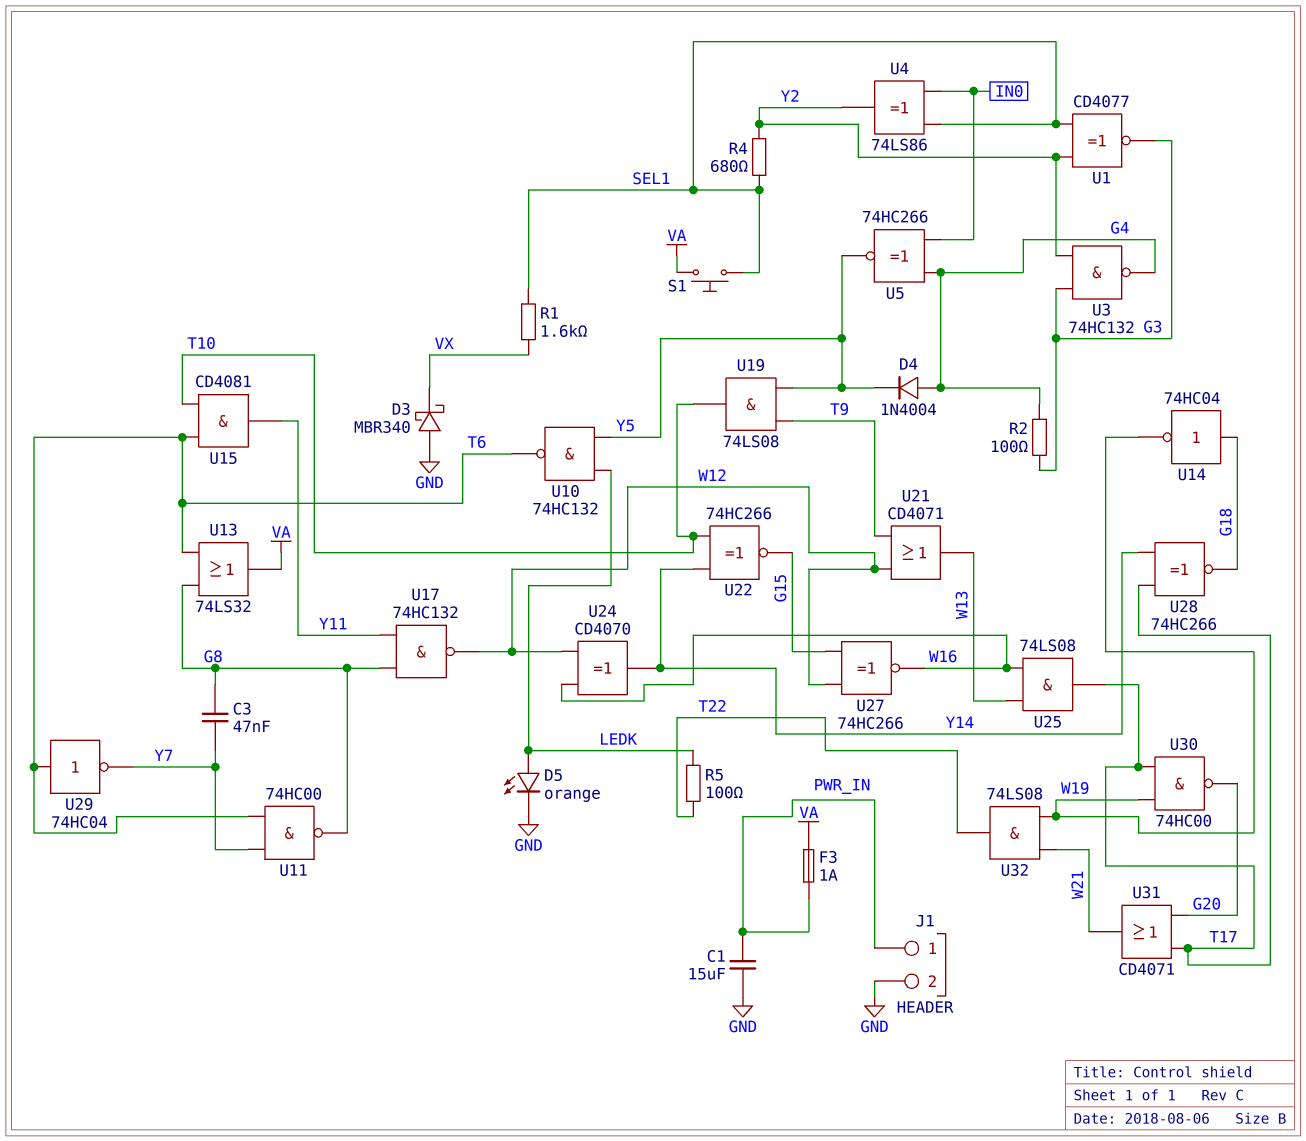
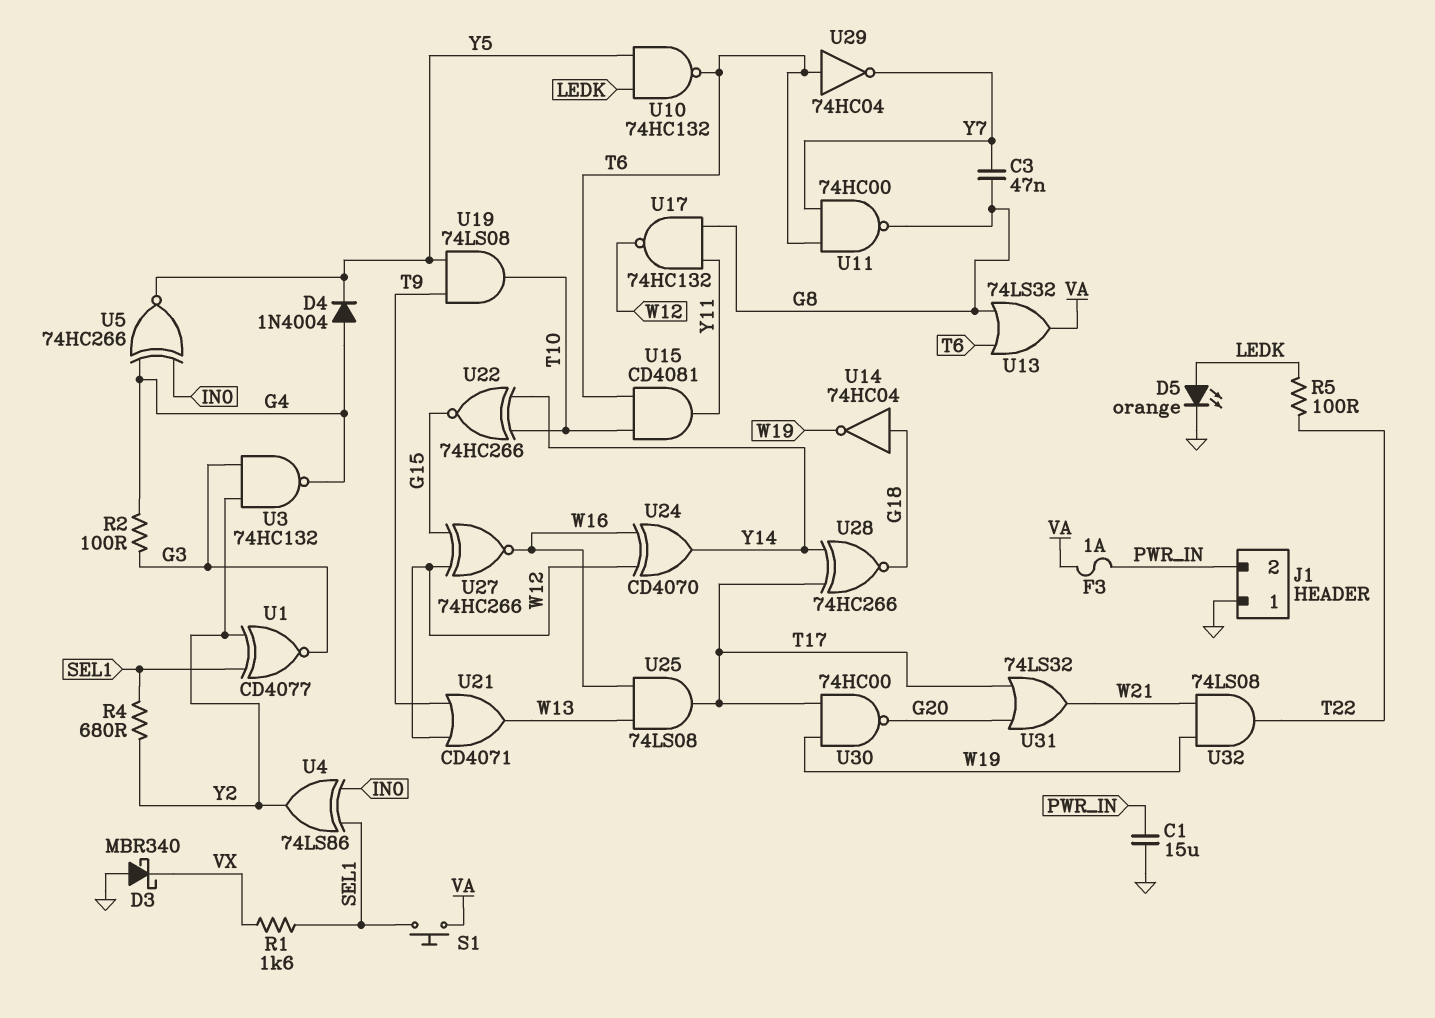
J1 pin 1: PWR_IN -> GND
J1 pin 2: GND -> PWR_IN
U31: OR CD4071 (in G20, in T17, out W21) -> OR 74LS32 (in G20, in T17, out W21)

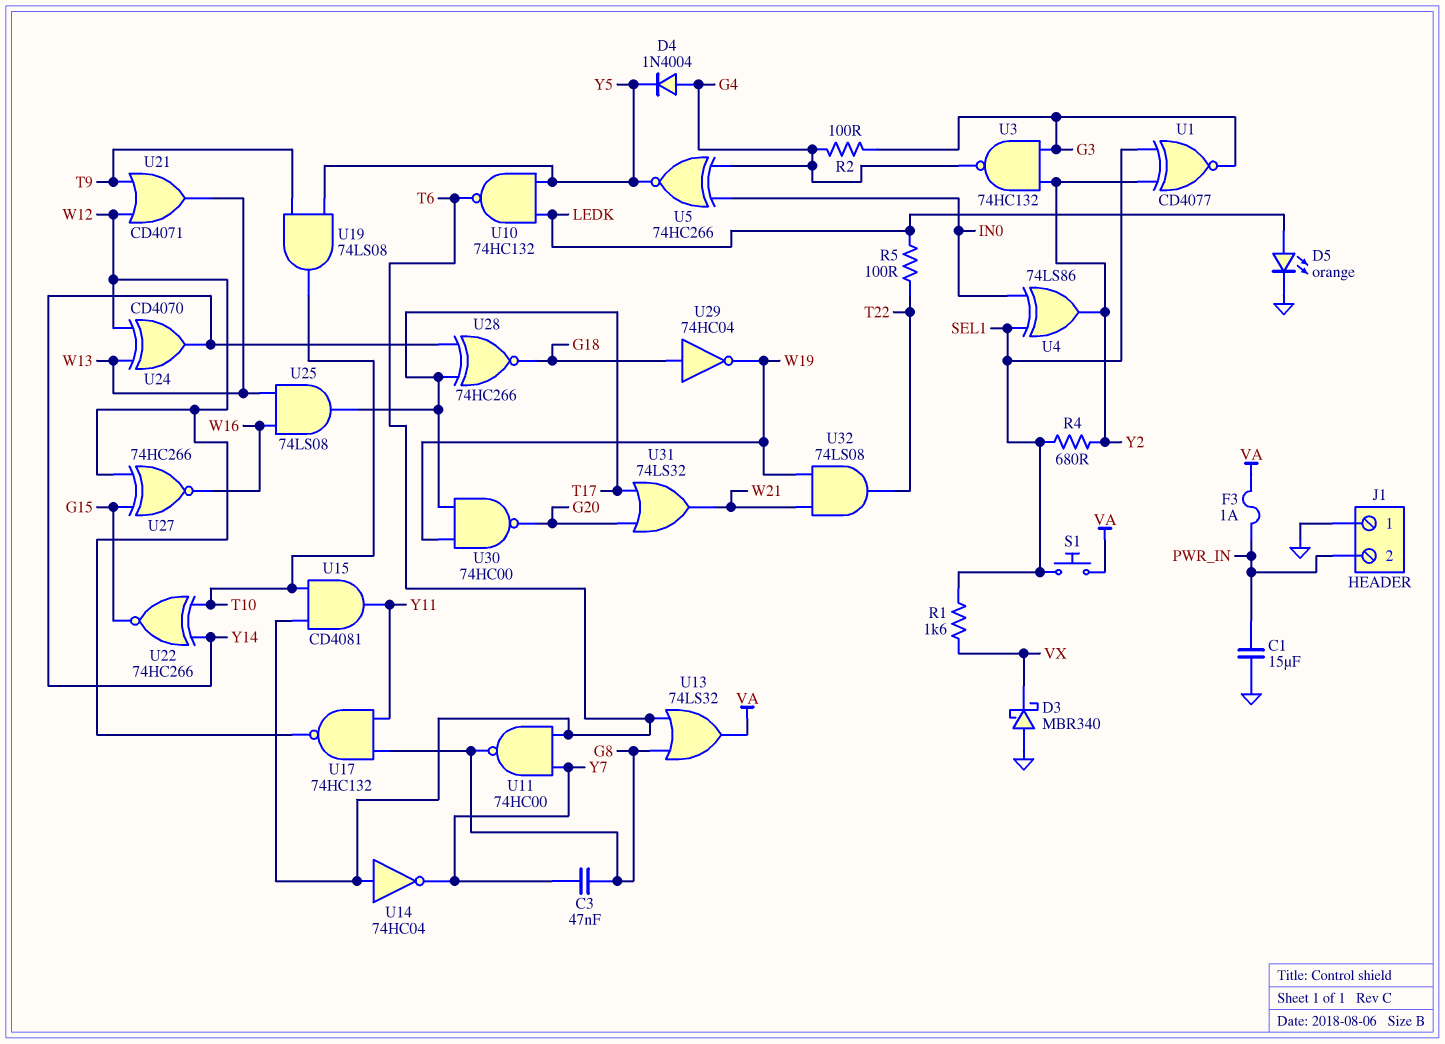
U14: NOT 74HC04 (in G18, out W19) -> NOT 74HC04 (in T6, out Y7)
U24: XOR CD4070 (in W12, in W16, out Y14) -> XOR CD4070 (in W12, in W13, out Y14)
U29: NOT 74HC04 (in T6, out Y7) -> NOT 74HC04 (in G18, out W19)

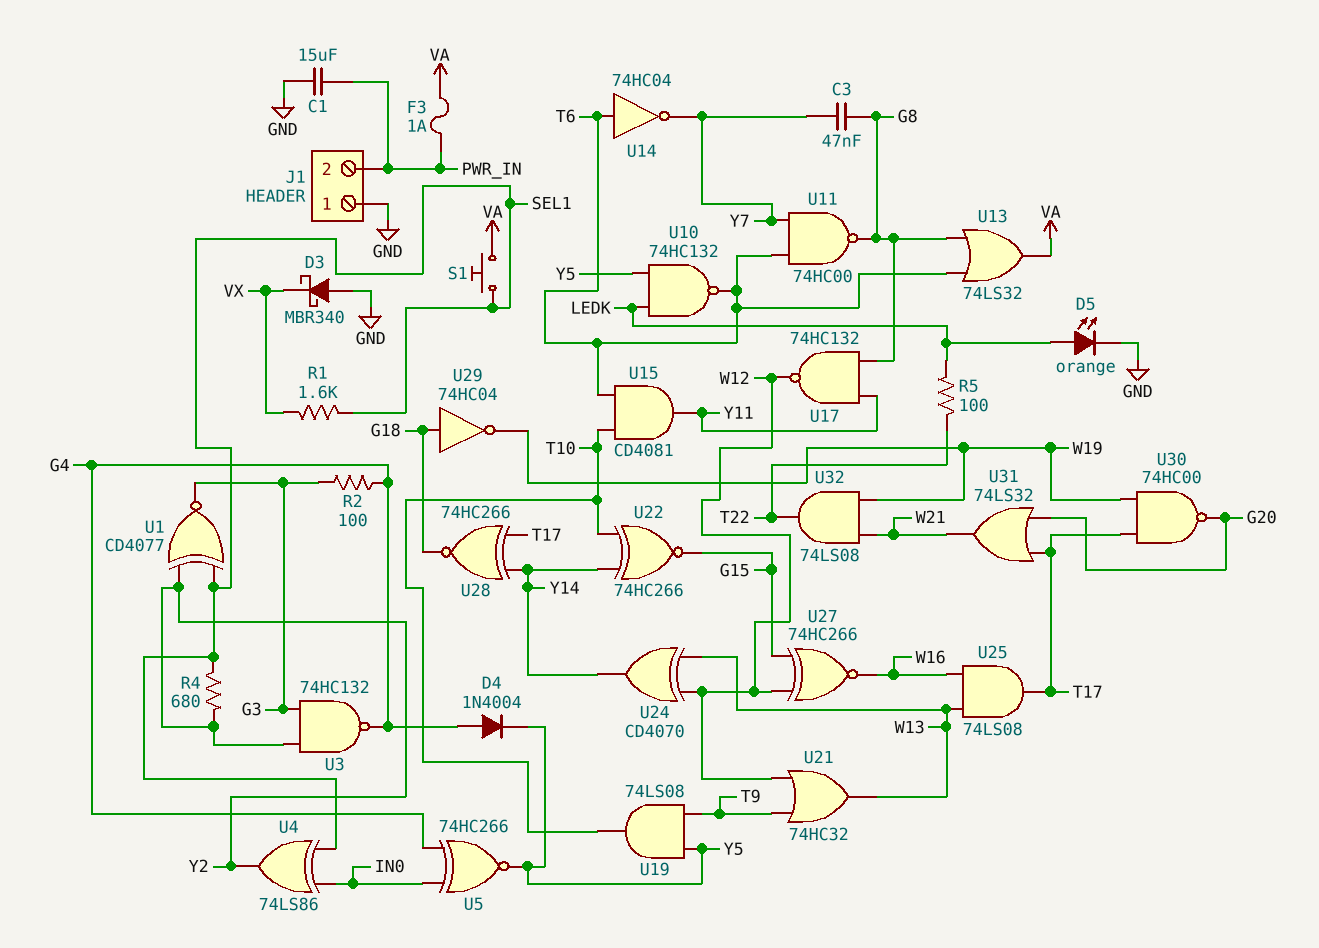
U21: OR CD4071 (in T9, in W12, out W13) -> OR 74HC32 (in T9, in W12, out W13)

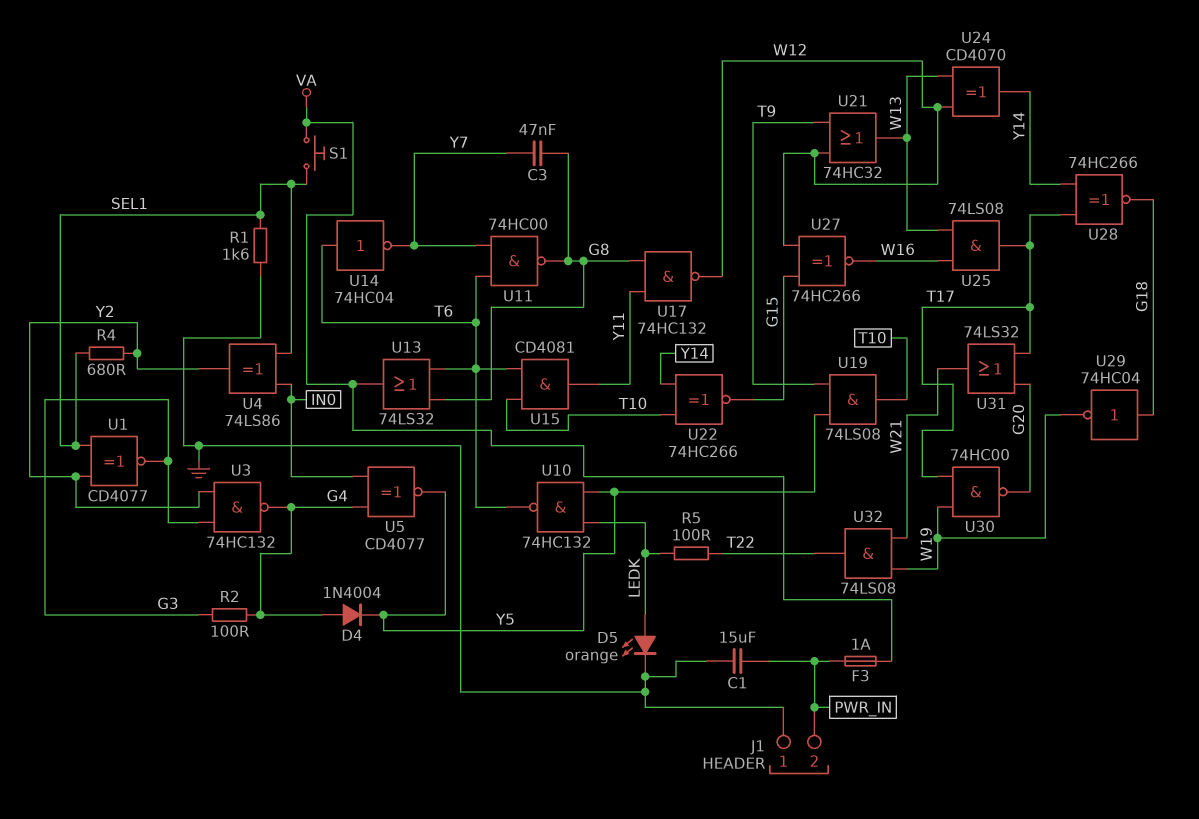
D3: schottky MBR340 (A GND, K VX) -> none
R1: 1.6k (SEL1, VX) -> 1.6k (GND, SEL1)
U5: XNOR 74HC266 (in G4, in IN0, out Y5) -> XNOR CD4077 (in G4, in IN0, out Y5)

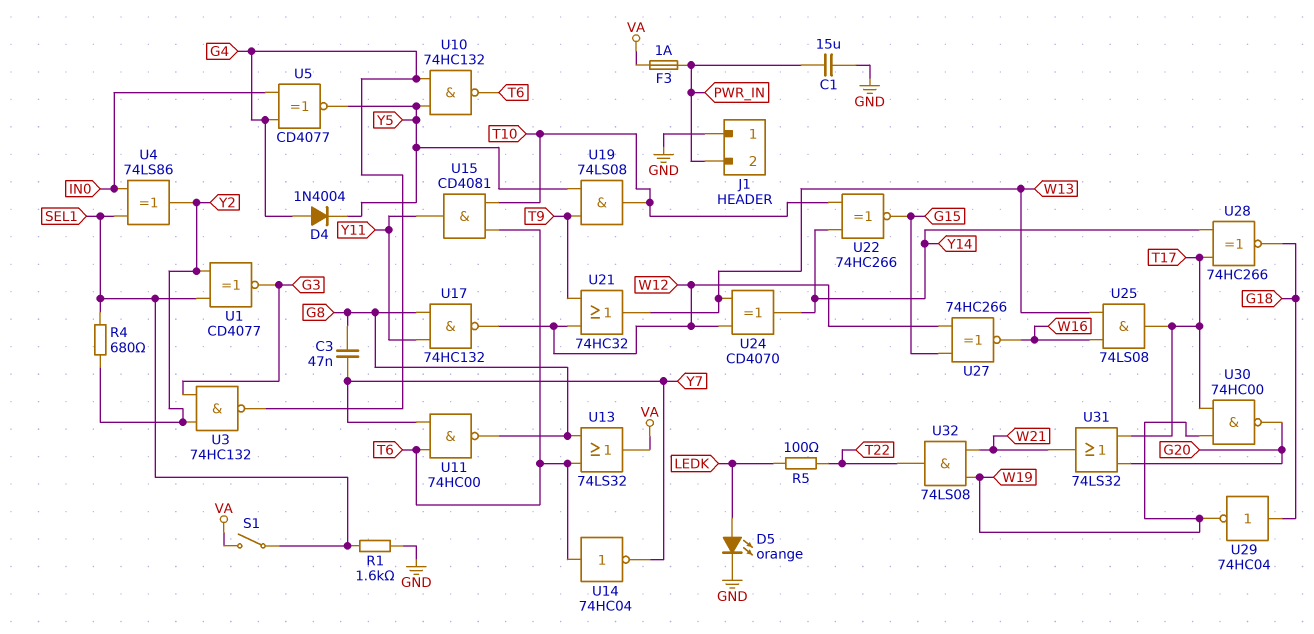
R2: 100 (G3, G4) -> none
S1: button (SEL1, VA) -> switch (SEL1, VA)
U10: NAND 74HC132 (in LEDK, in Y5, out T6) -> NAND 74HC132 (in G4, in Y5, out T6)

